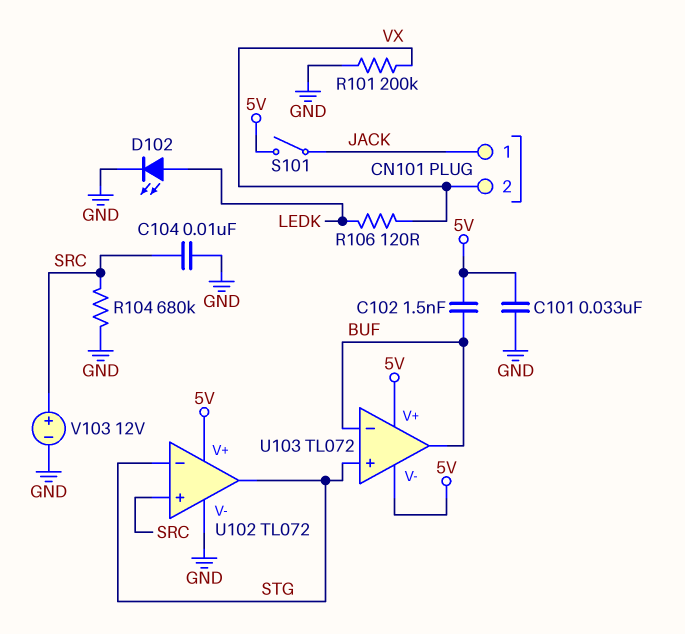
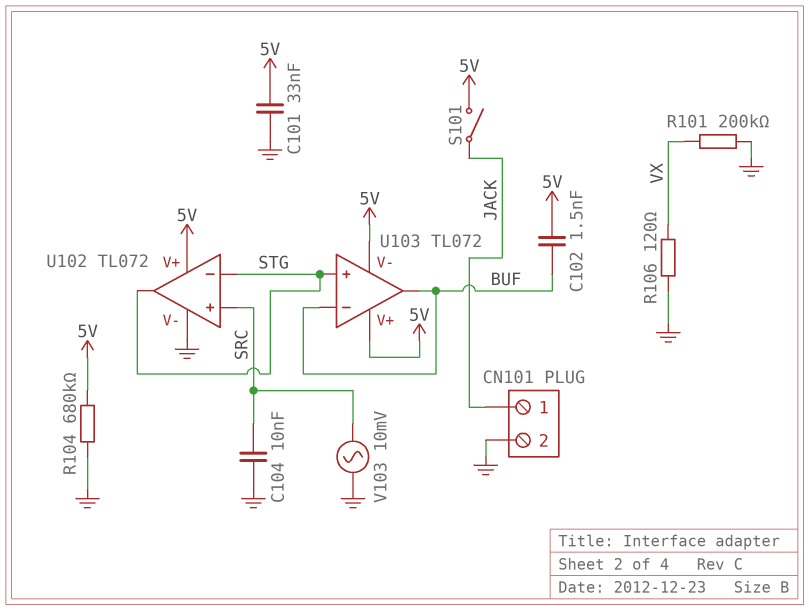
CN101 pin 2: VX -> GND
D102: LED (A LEDK, K GND) -> none
R104: 680k (GND, SRC) -> 680k (5V, GND)
R106: 120 (LEDK, VX) -> 120 (GND, VX)
V103: 12V (plus SRC, minus GND) -> AC 10mV (GND, SRC)

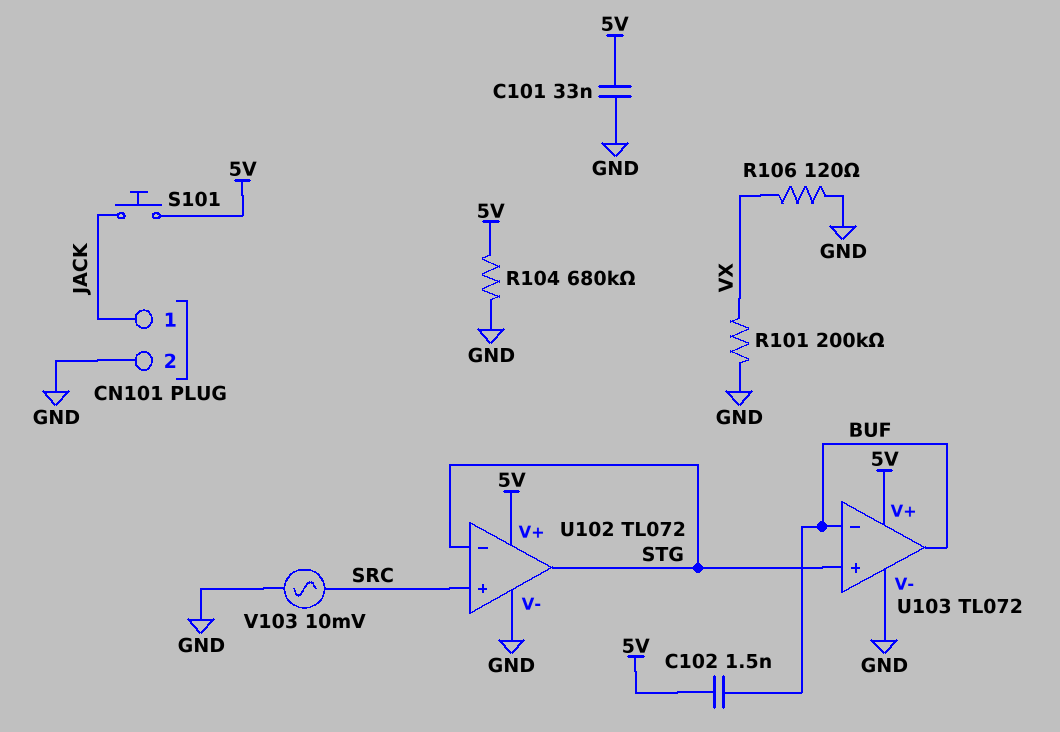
C104: 10nF (GND, SRC) -> none
S101: switch (5V, JACK) -> button (5V, JACK)
U103 pin V-: 5V -> GND

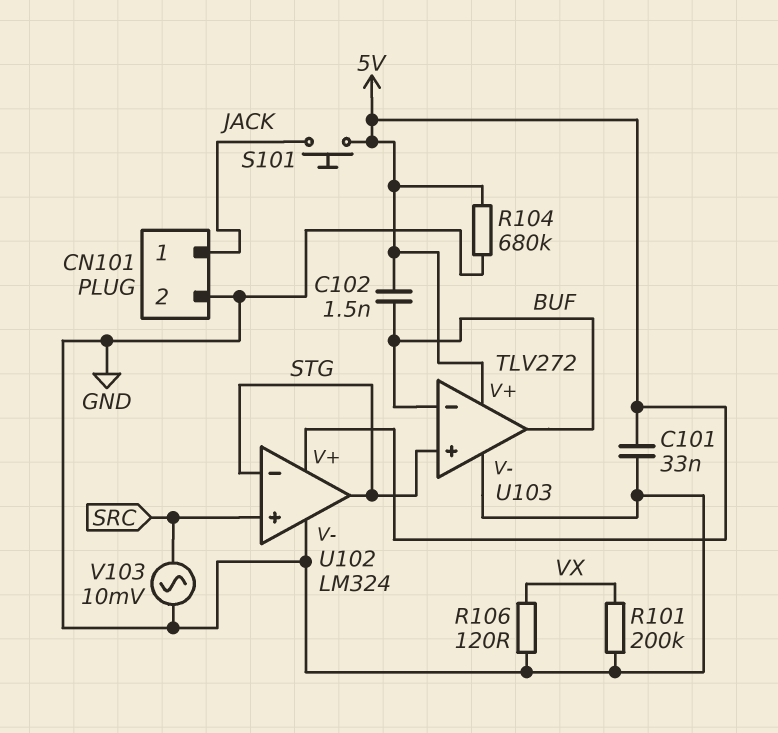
U102: TL072 -> LM324
U103: TL072 -> TLV272

